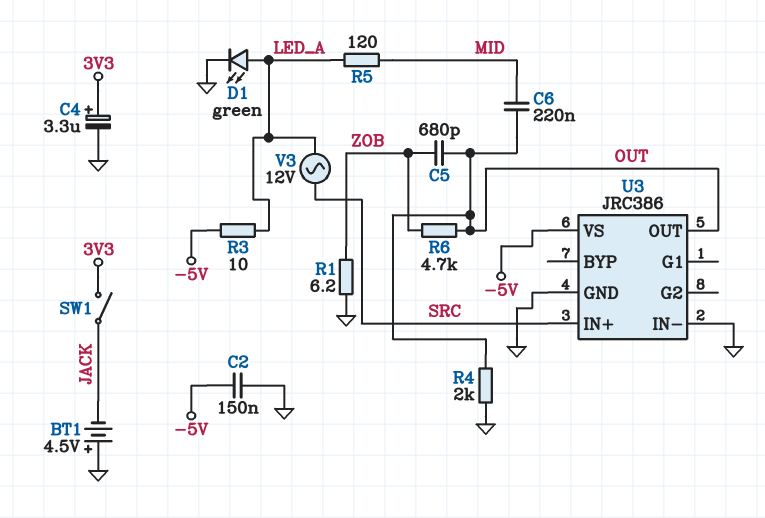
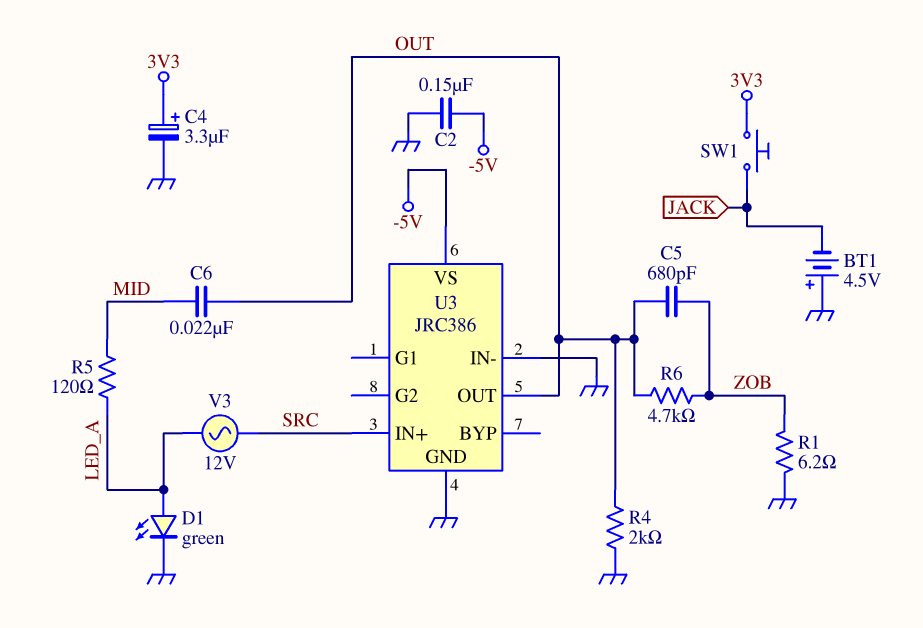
C6: 220nF (MID, OUT) -> 22nF (MID, OUT)
R3: 10 (-5V, LED_A) -> none
SW1: switch (3V3, JACK) -> button (3V3, JACK)

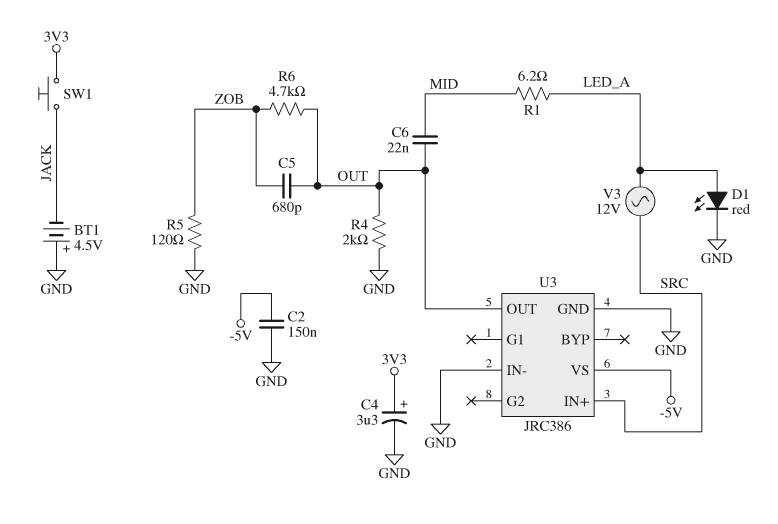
D1: LED green (A LED_A, K GND) -> LED red (A LED_A, K GND)
R1: 6.2 (GND, ZOB) -> 6.2 (LED_A, MID)
R5: 120 (LED_A, MID) -> 120 (GND, ZOB)

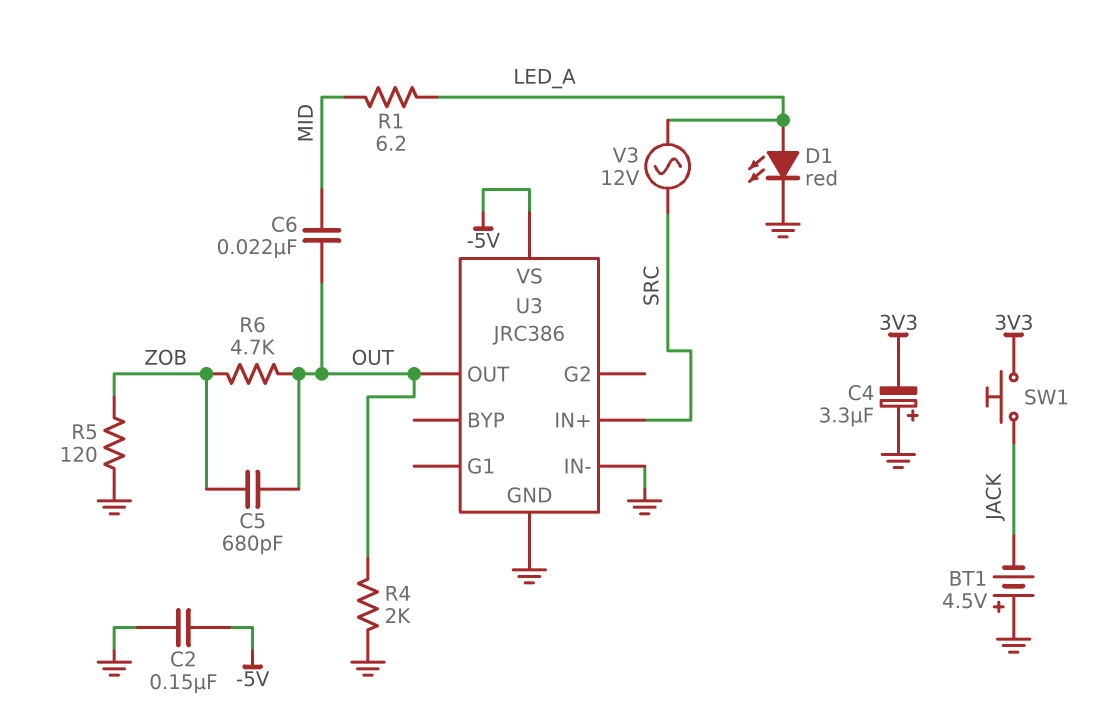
C4: 3.3uF (plus 3V3, minus GND) -> 3.3uF (plus GND, minus 3V3)

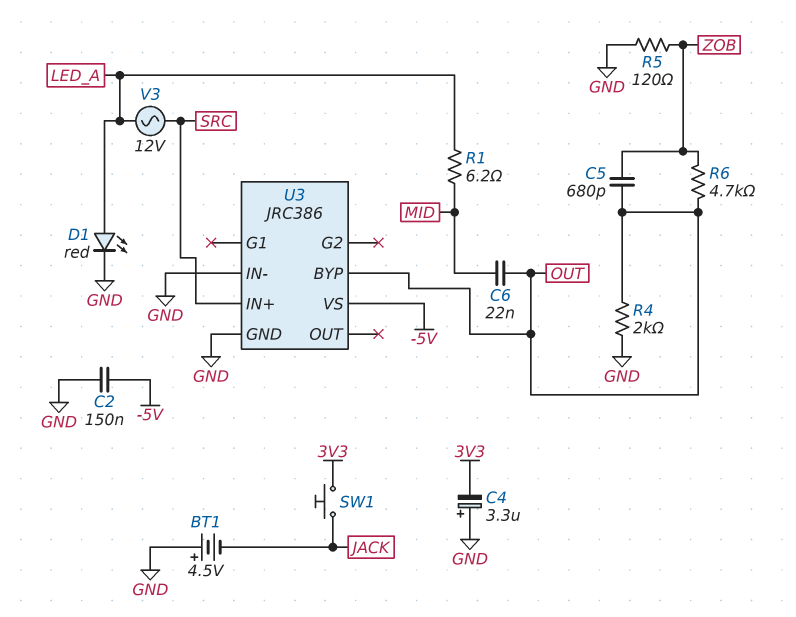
U3 pin BYP: none -> OUT
U3 pin OUT: OUT -> none

